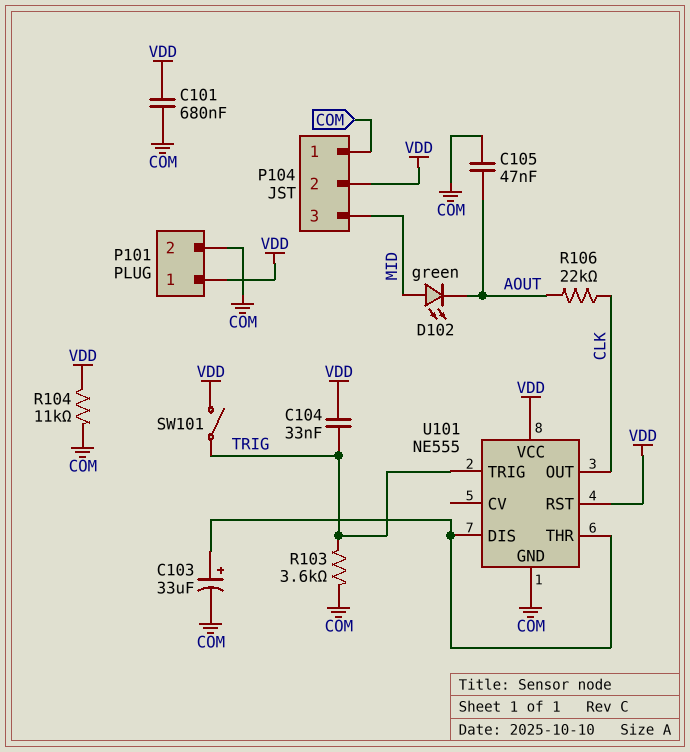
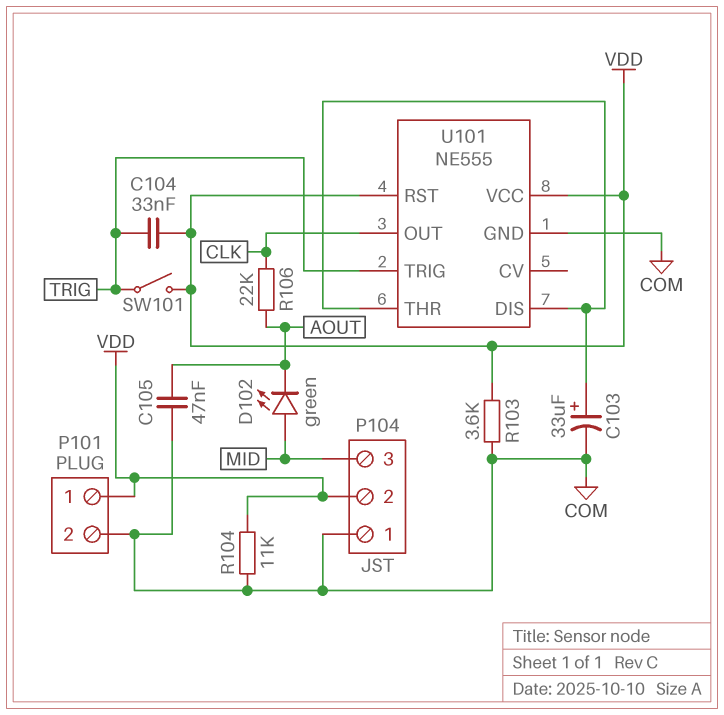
C101: 680nF (COM, VDD) -> none
R103: 3.6k (COM, TRIG) -> 3.6k (COM, VDD)

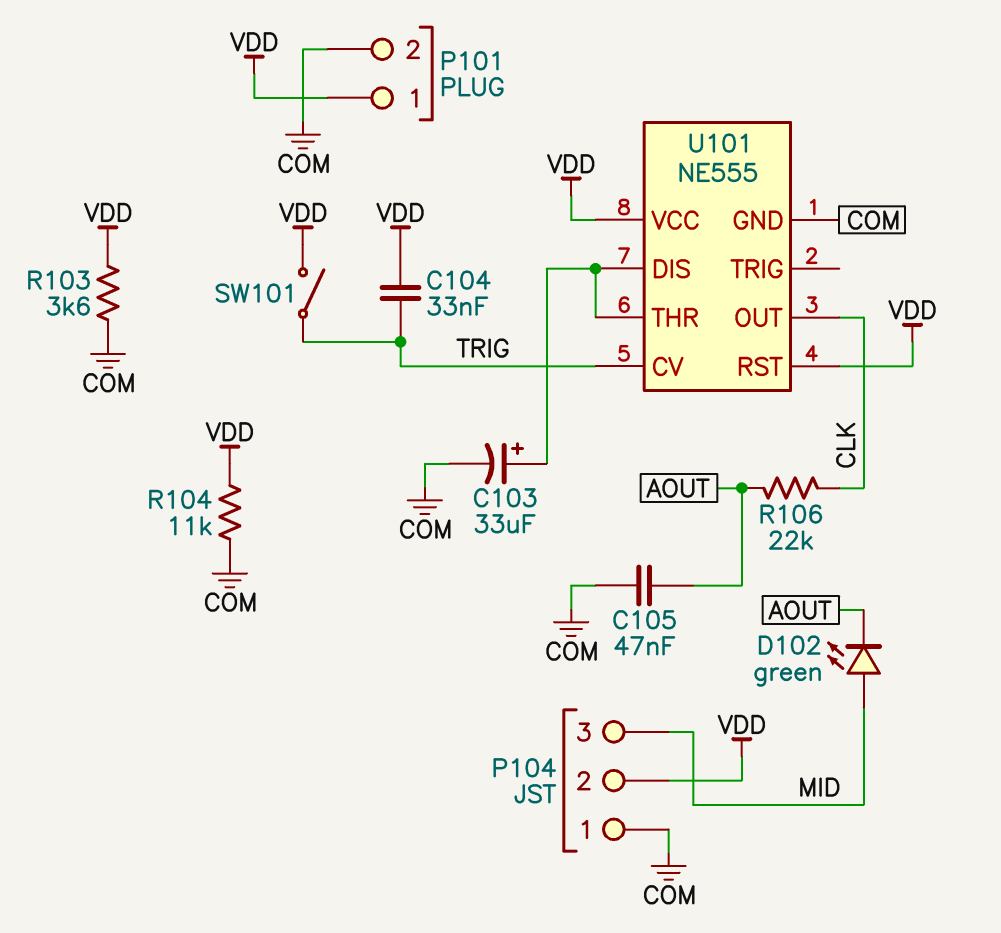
U101 pin CV: none -> TRIG
U101 pin TRIG: TRIG -> none

